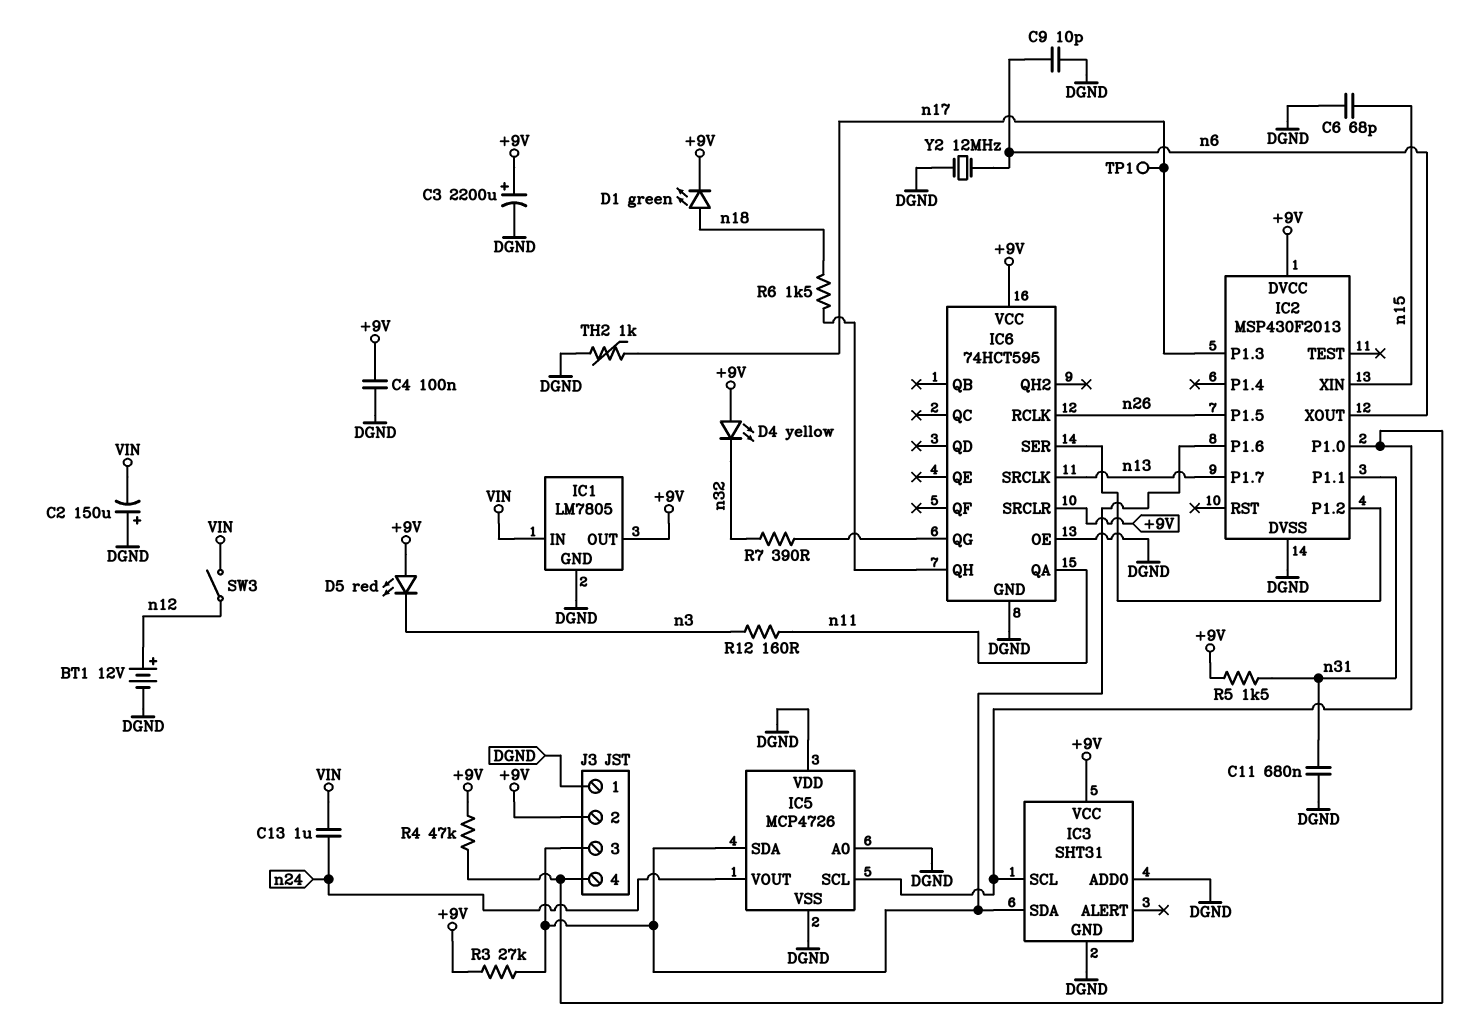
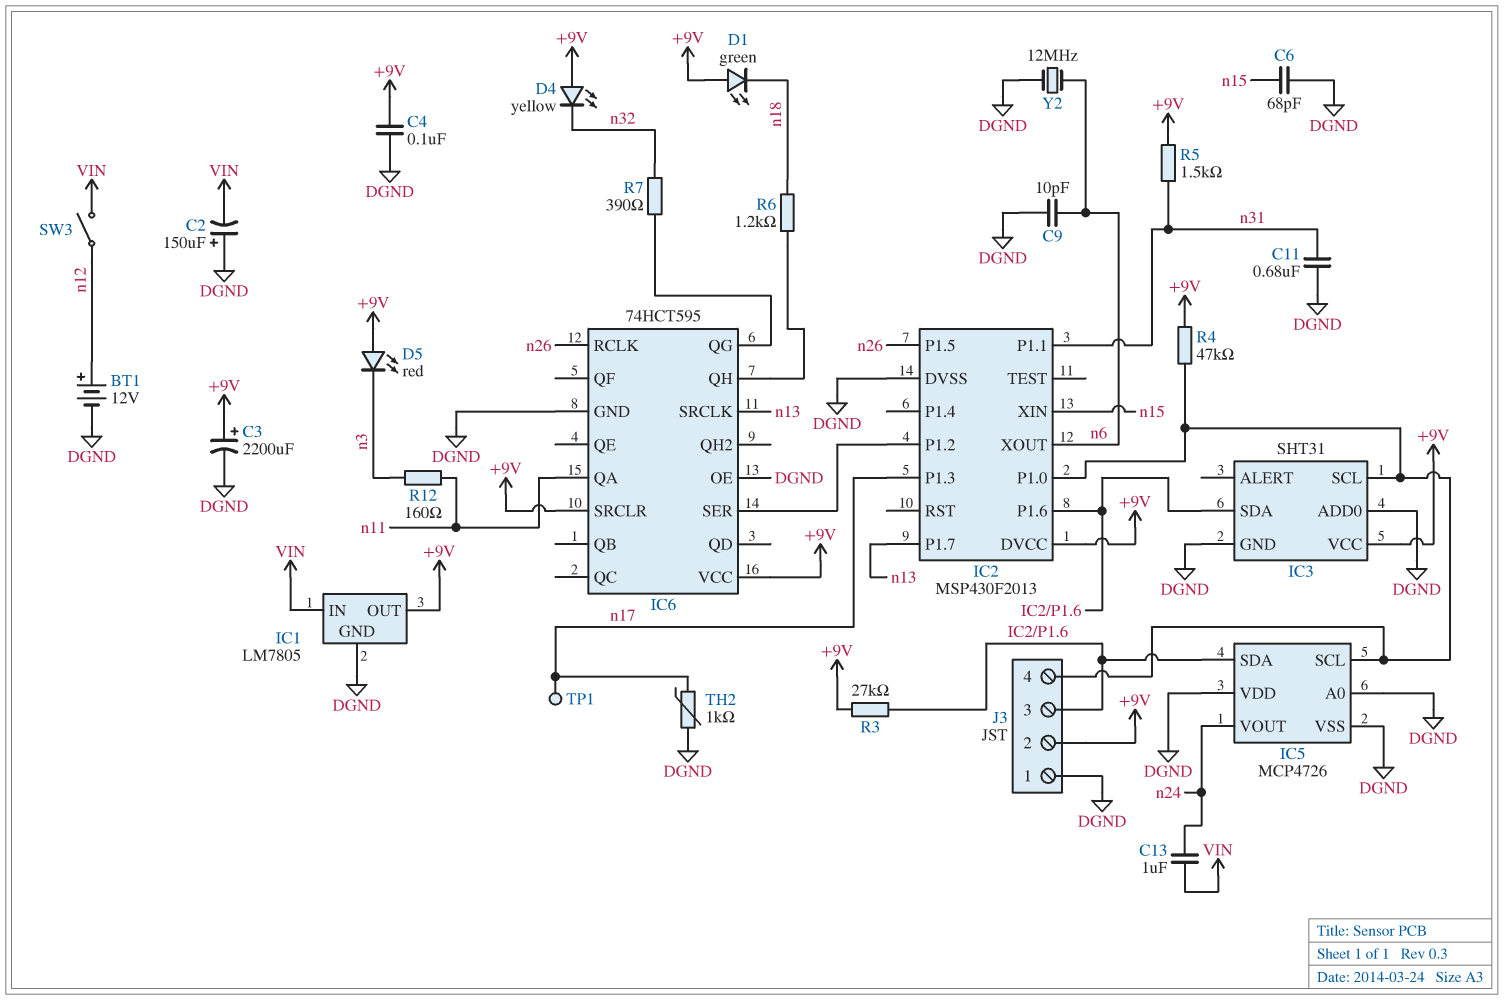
D1: LED green (A n18, K +9V) -> LED green (A +9V, K n18)
R6: 1.5k (IC6/QH, n18) -> 1.2k (IC6/QH, n18)

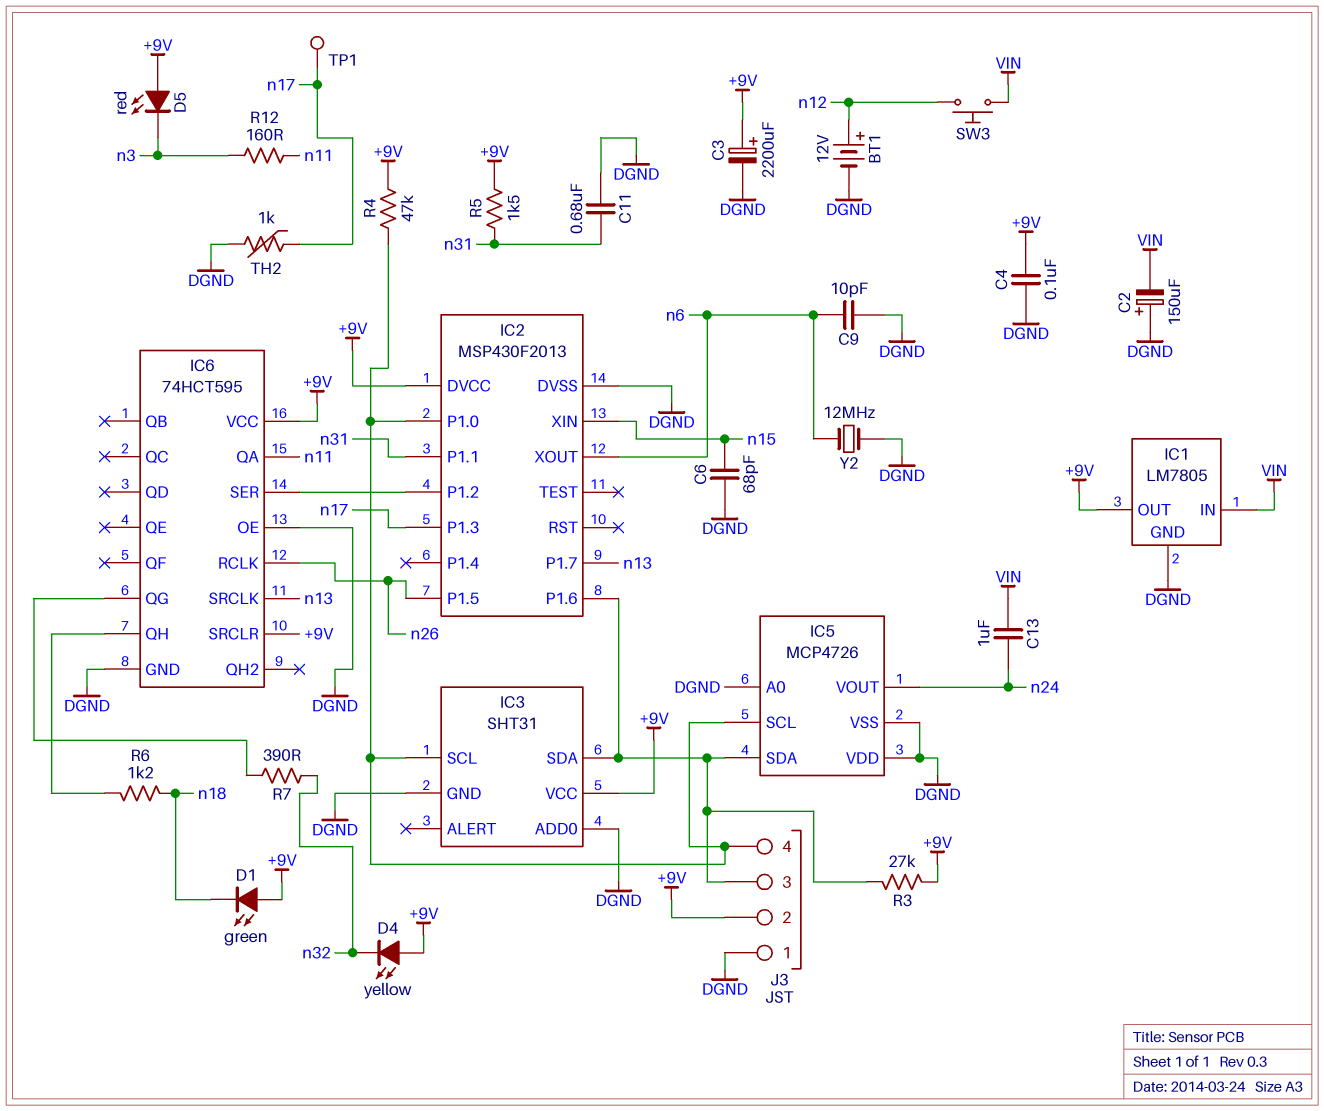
SW3: switch (VIN, n12) -> button (VIN, n12)

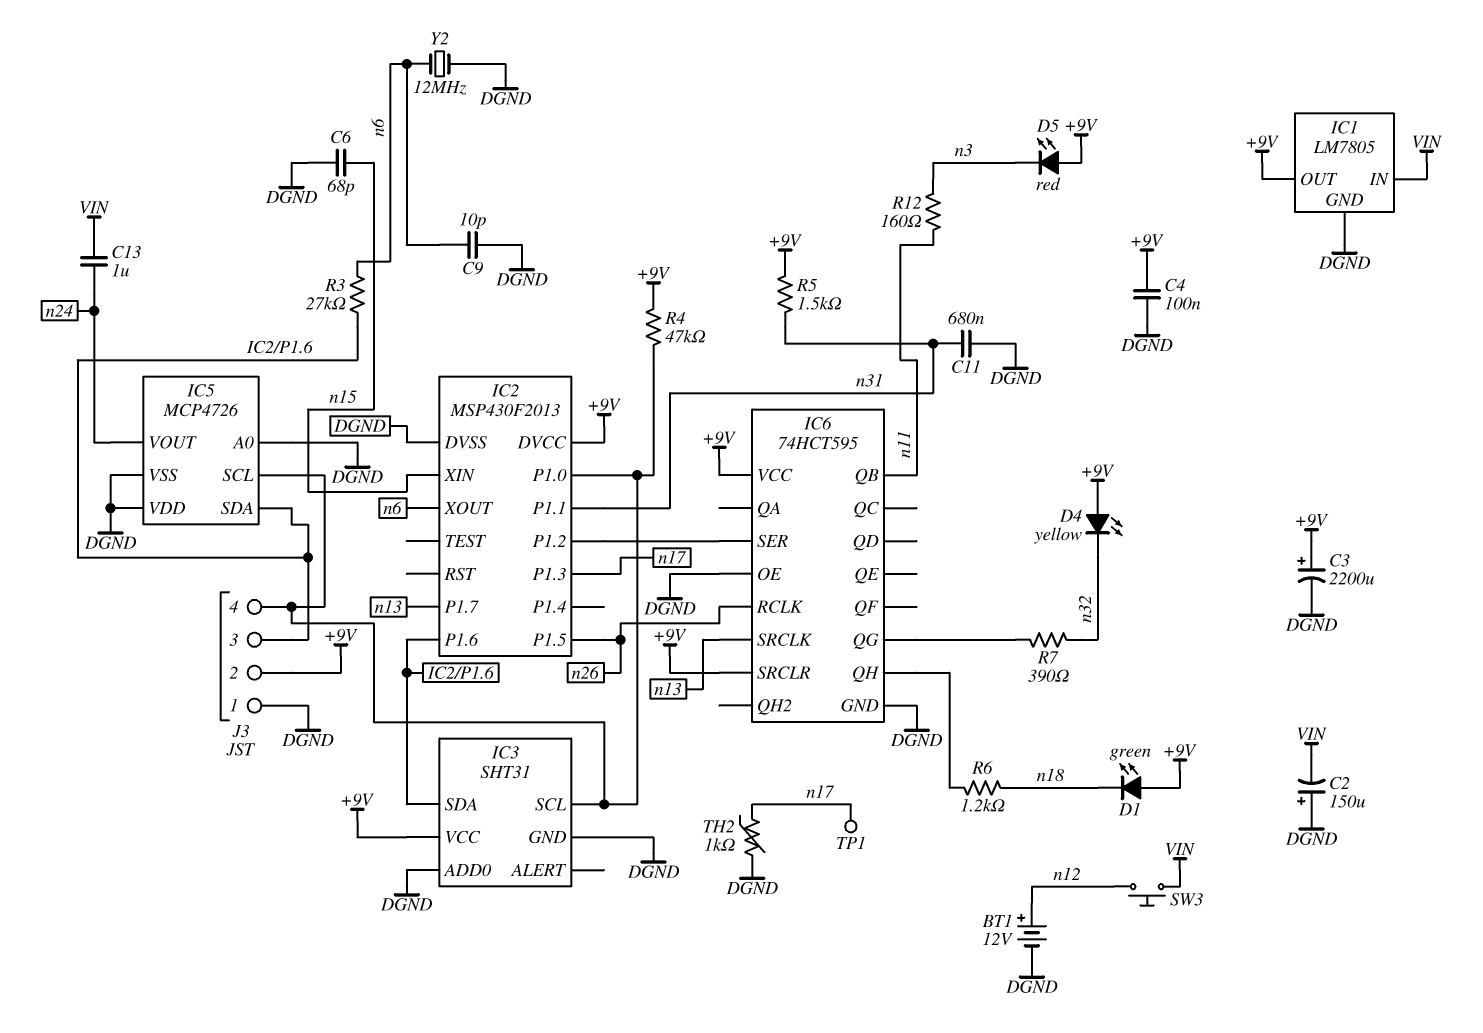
IC6 pin QA: n11 -> none
IC6 pin QB: none -> n11
R3: 27k (+9V, IC2/P1.6) -> 27k (IC2/P1.6, n6)

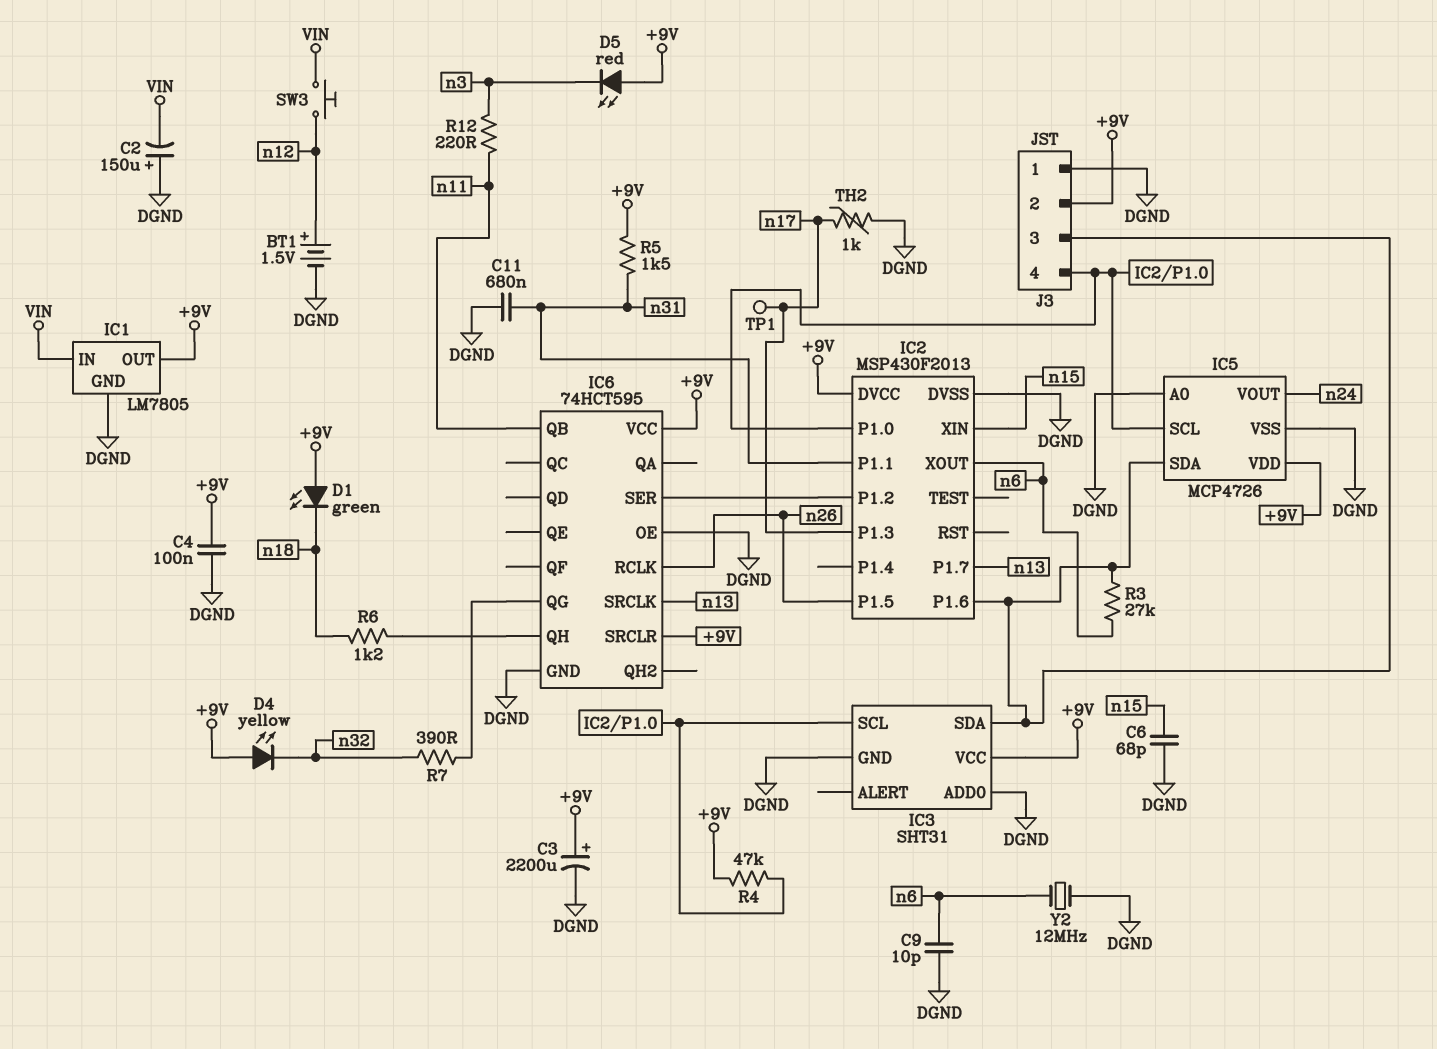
BT1: 12V (plus n12, minus DGND) -> 1.5V (plus n12, minus DGND)
C13: 1uF (VIN, n24) -> none
IC5 pin VDD: DGND -> +9V
R12: 160 (n3, n11) -> 220 (n3, n11)

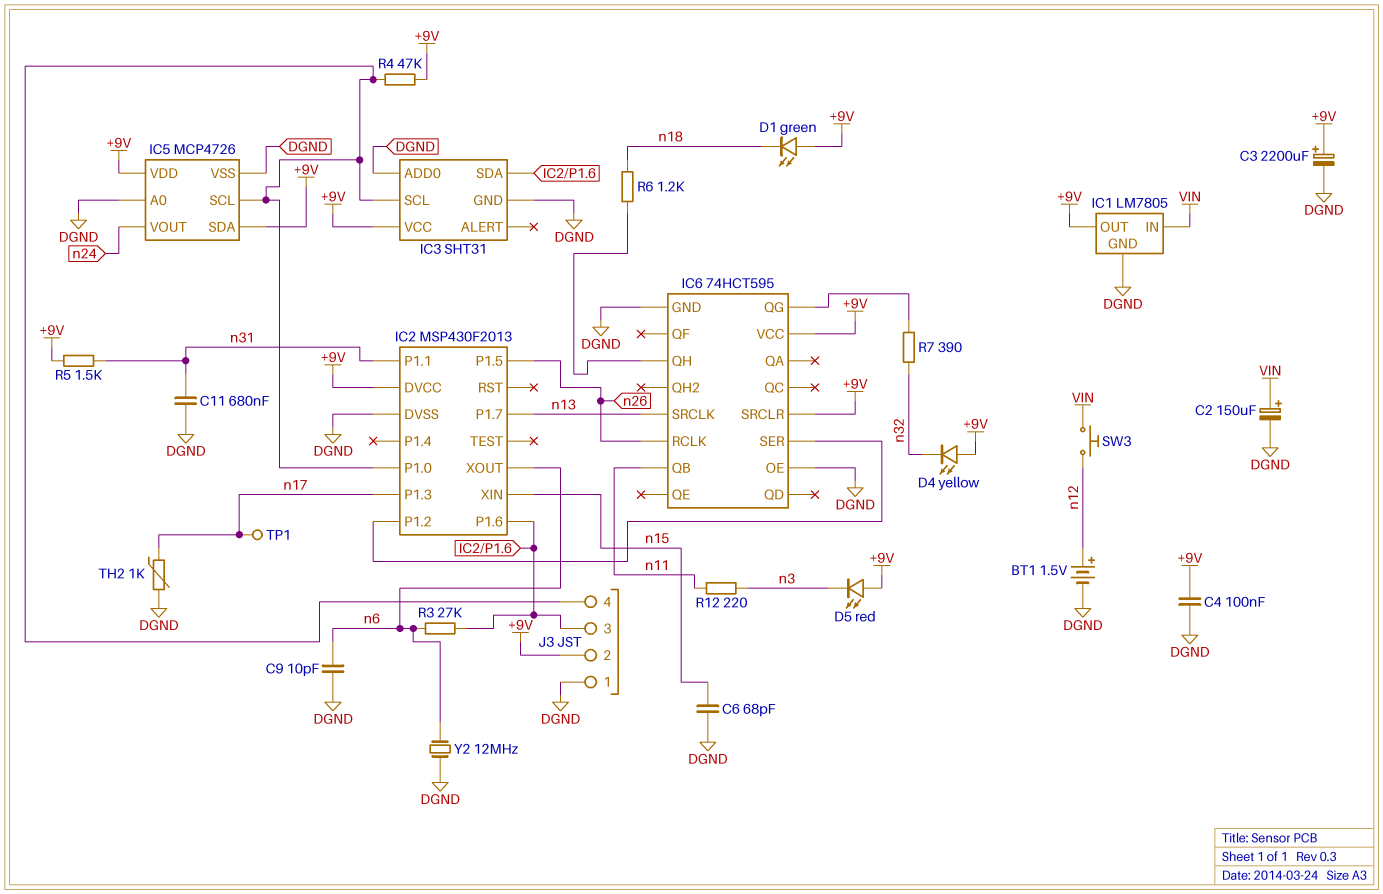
C2: 150uF (plus DGND, minus VIN) -> 150uF (plus VIN, minus DGND)
IC5 pin SDA: IC2/P1.6 -> +9V

